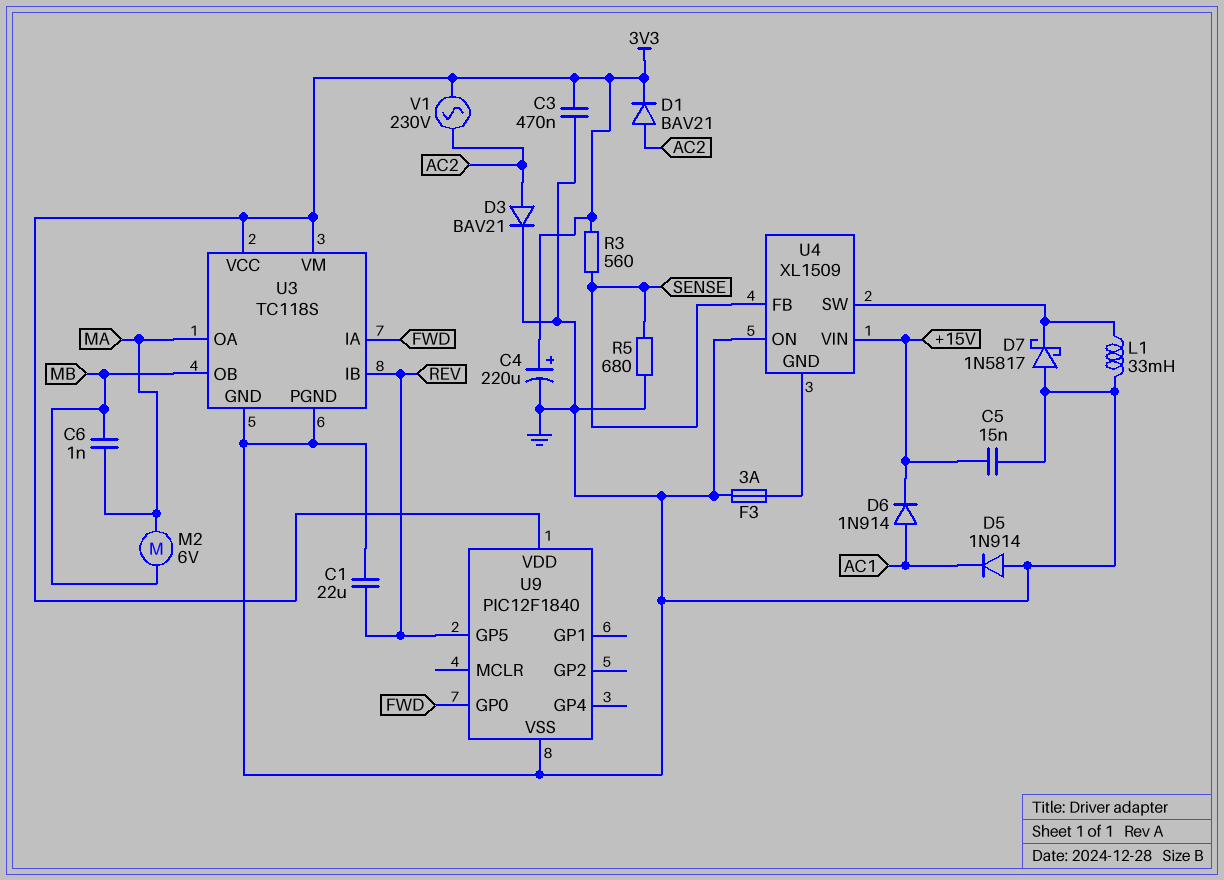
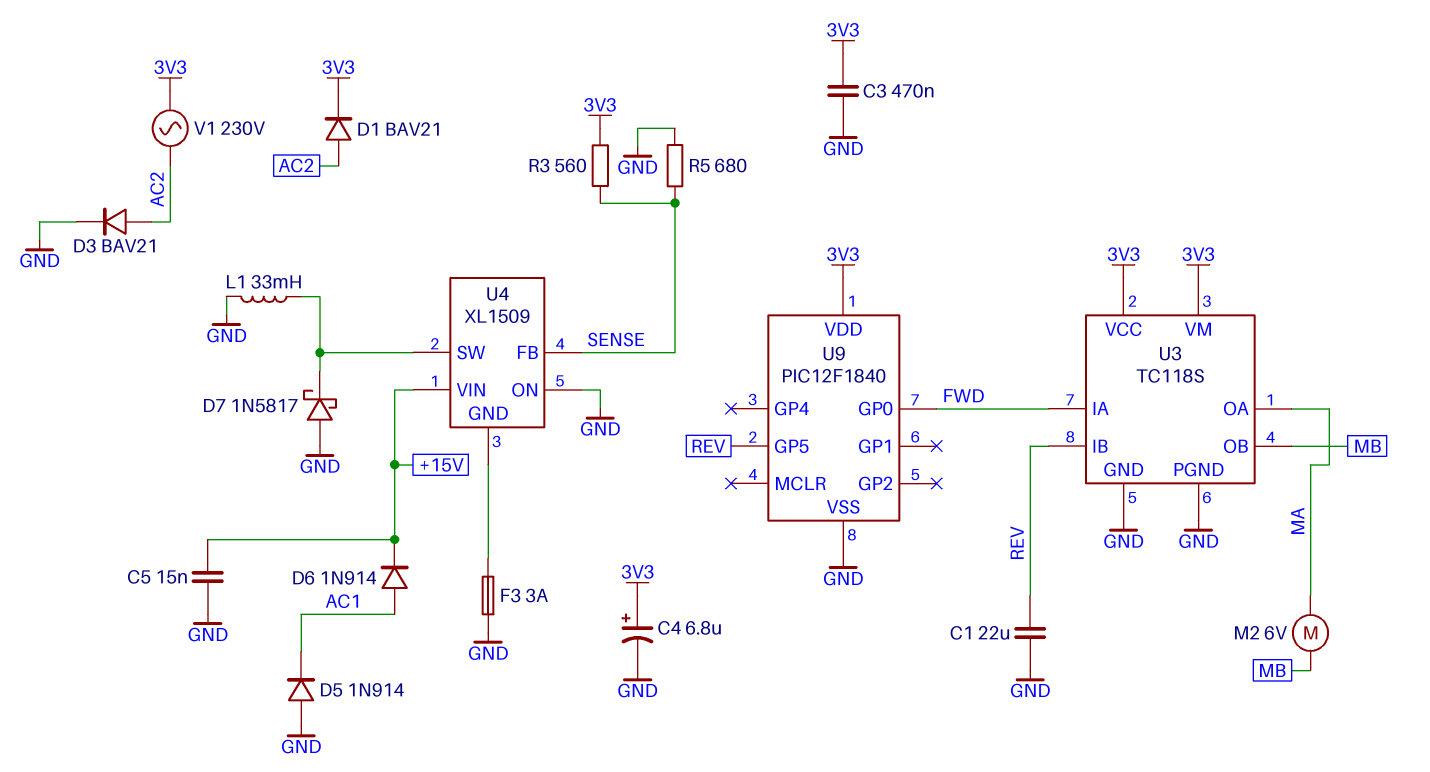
C4: 220uF (plus 3V3, minus GND) -> 6.8uF (plus 3V3, minus GND)
C6: 1nF (MA, MB) -> none

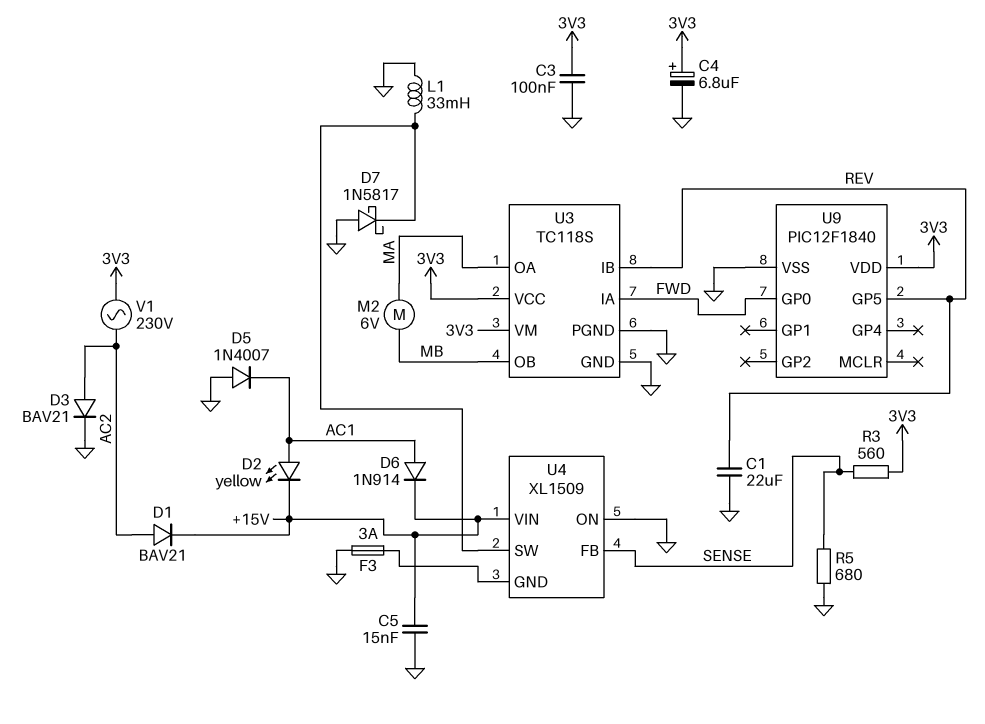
C3: 470nF (3V3, GND) -> 100nF (3V3, GND)
D1: diode BAV21 (A AC2, K 3V3) -> diode BAV21 (A AC2, K +15V)
D2: none -> LED yellow (A AC1, K +15V)
D5: diode 1N914 (A GND, K AC1) -> diode 1N4007 (A GND, K AC1)

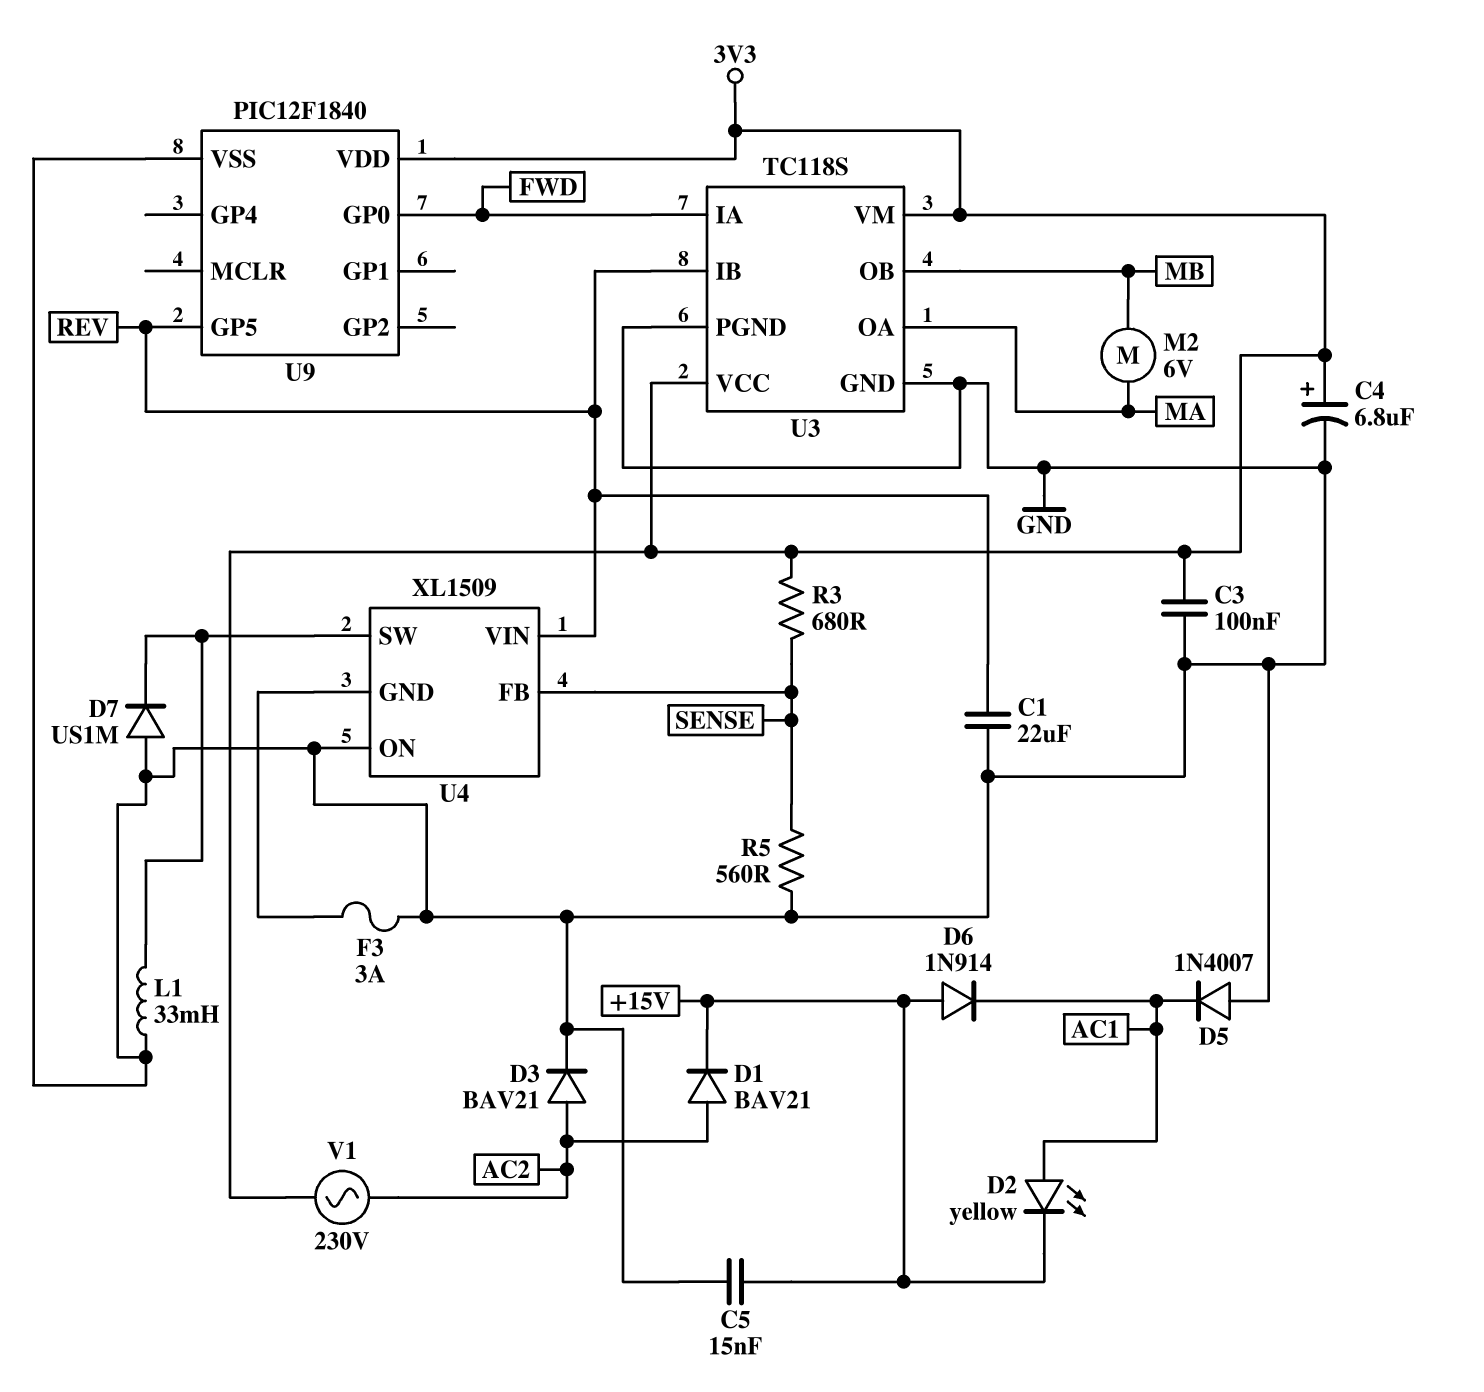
D6: diode 1N914 (A AC1, K +15V) -> diode 1N914 (A +15V, K AC1)
D7: schottky 1N5817 (A GND, K U4/SW) -> diode US1M (A GND, K U4/SW)
R3: 560 (3V3, SENSE) -> 680 (3V3, SENSE)
R5: 680 (GND, SENSE) -> 560 (GND, SENSE)
U4 pin VIN: +15V -> REV

